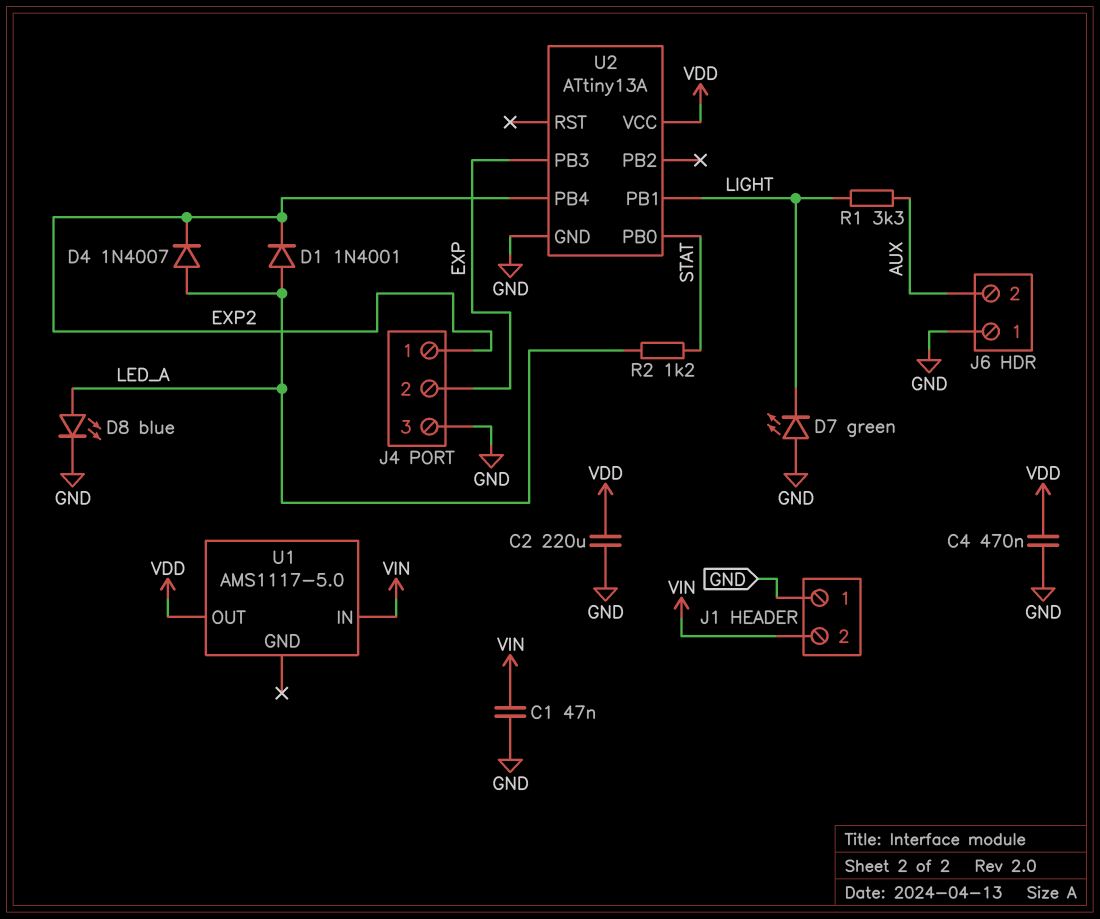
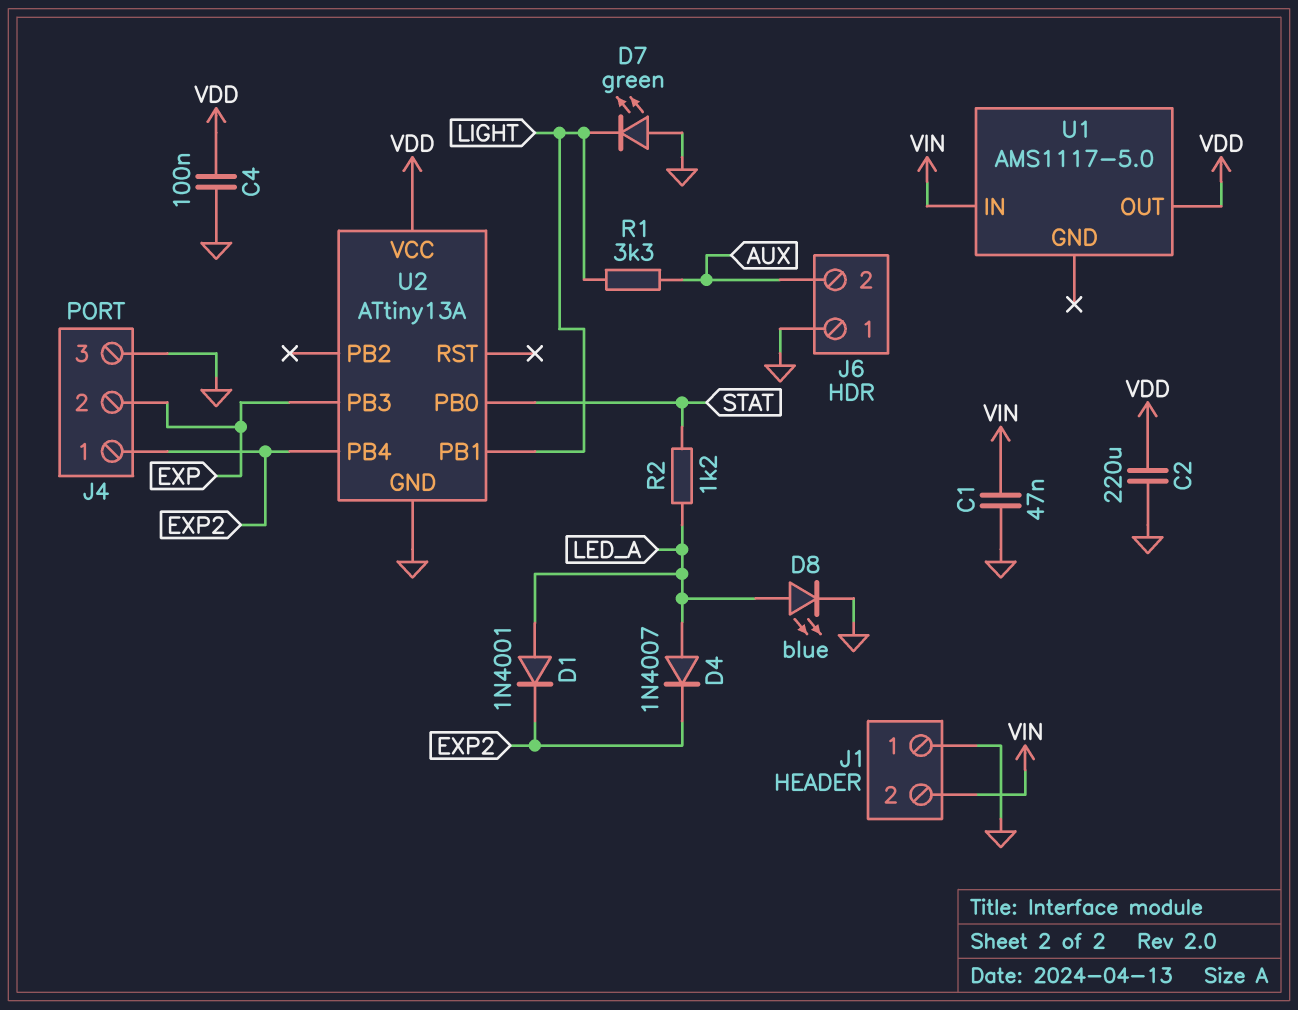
C4: 470nF (GND, VDD) -> 100nF (GND, VDD)

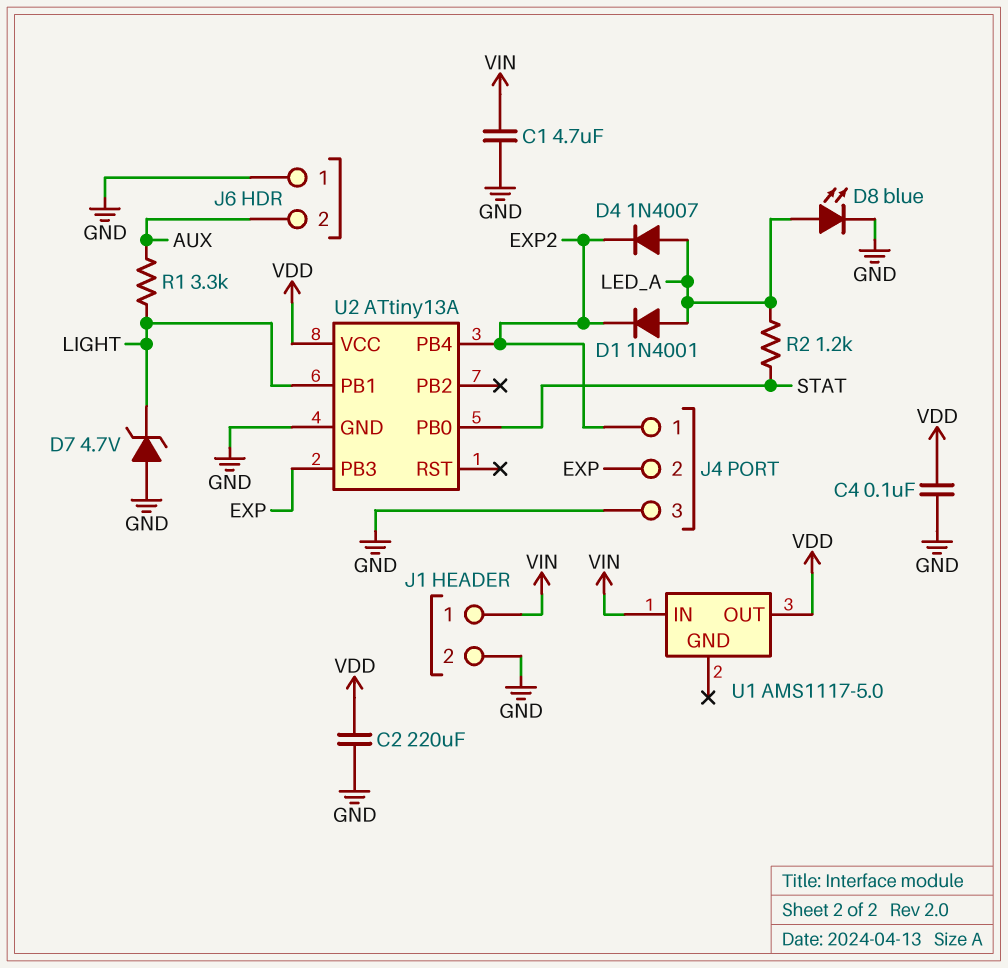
C1: 47nF (GND, VIN) -> 4.7uF (GND, VIN)
D7: LED green (A GND, K LIGHT) -> zener 4.7V (A GND, K LIGHT)
J1 pin 1: GND -> VIN
J1 pin 2: VIN -> GND

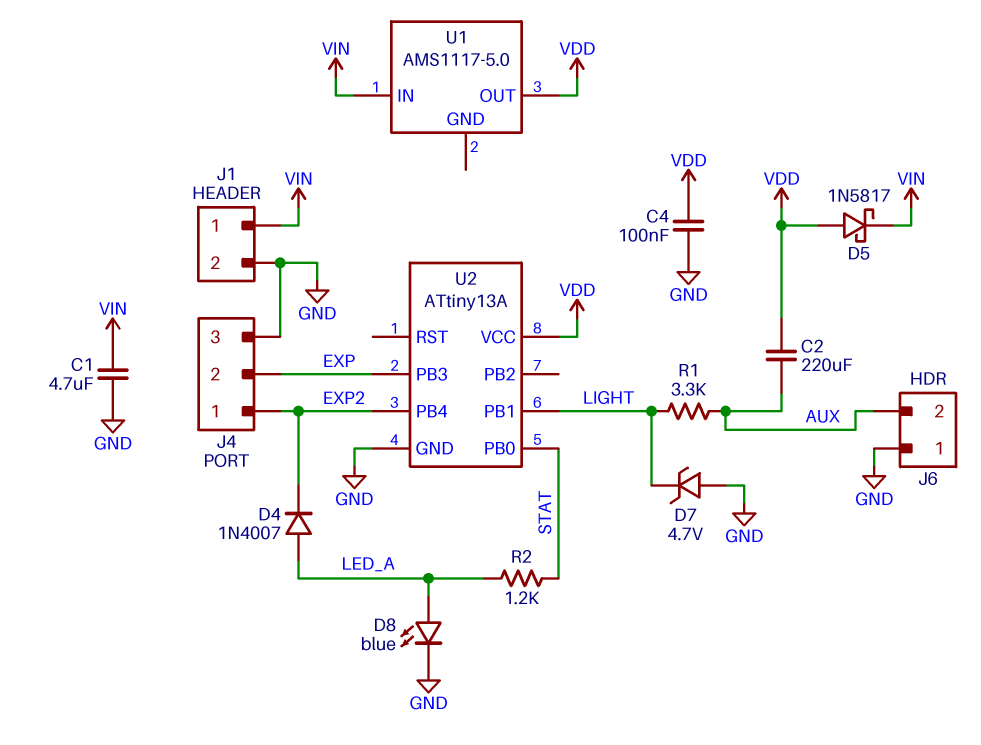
C2: 220uF (GND, VDD) -> 220uF (AUX, VDD)
D1: diode 1N4001 (A LED_A, K EXP2) -> none
D5: none -> schottky 1N5817 (A VDD, K VIN)

